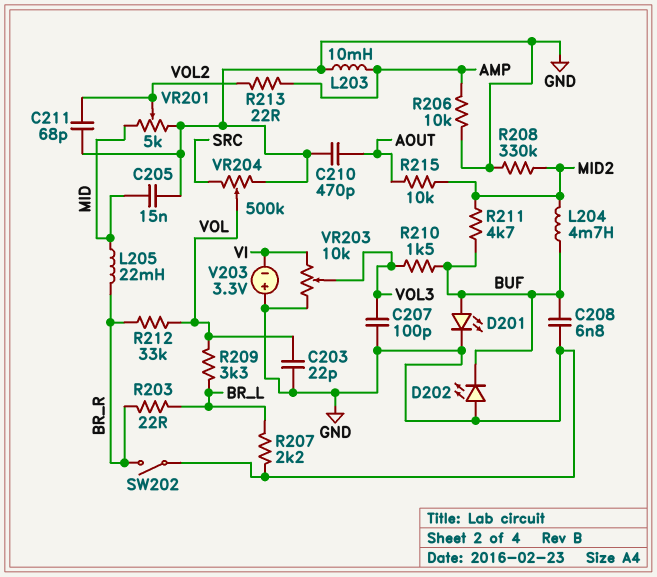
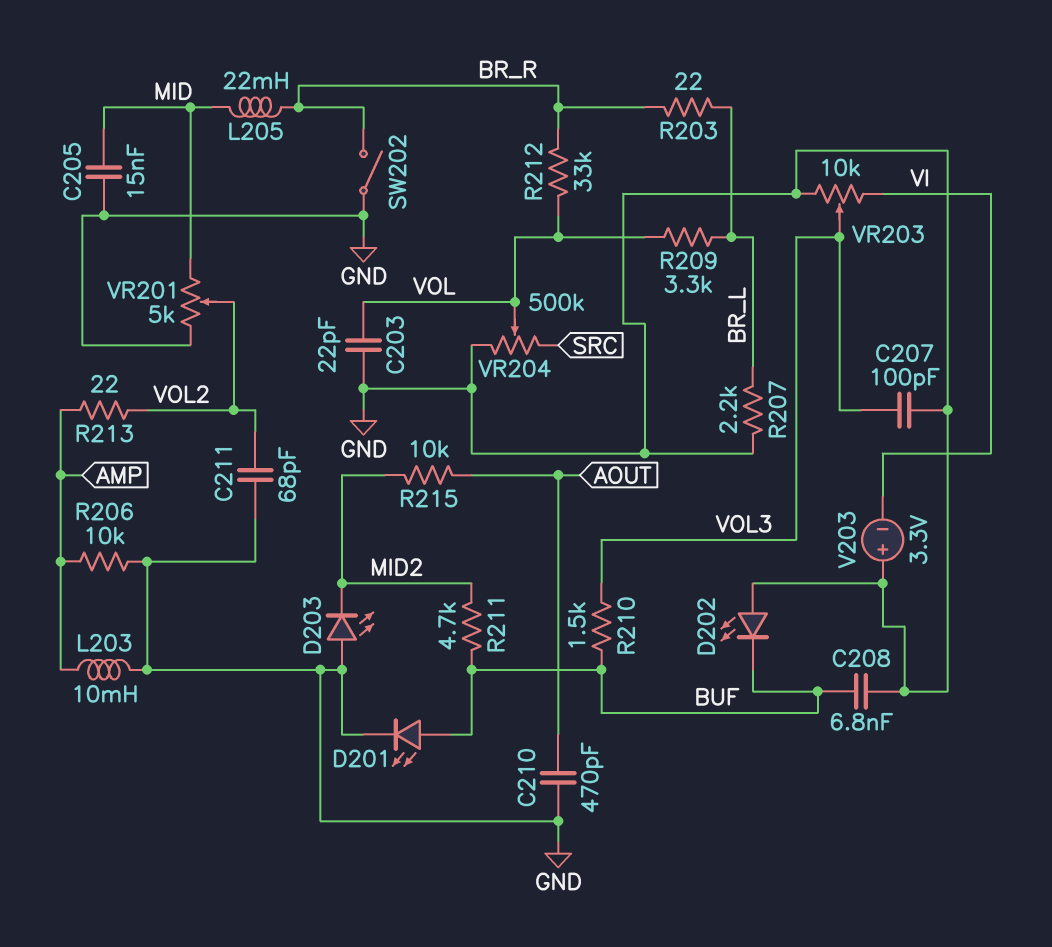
D203: none -> LED (A GND, K MID2)
L204: 4.7mH (BUF, MID2) -> none
R208: 330k (GND, MID2) -> none

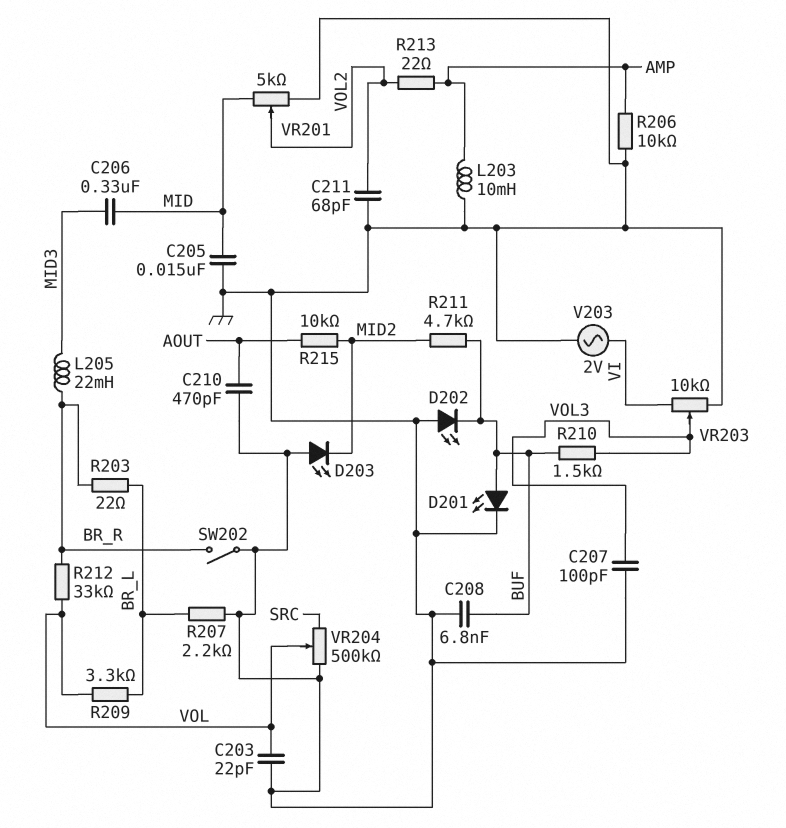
C206: none -> 330nF (MID, MID3)
L205: 22mH (BR_R, MID) -> 22mH (BR_R, MID3)
V203: 3.3V (plus GND, minus VI) -> AC 2V (GND, VI)

